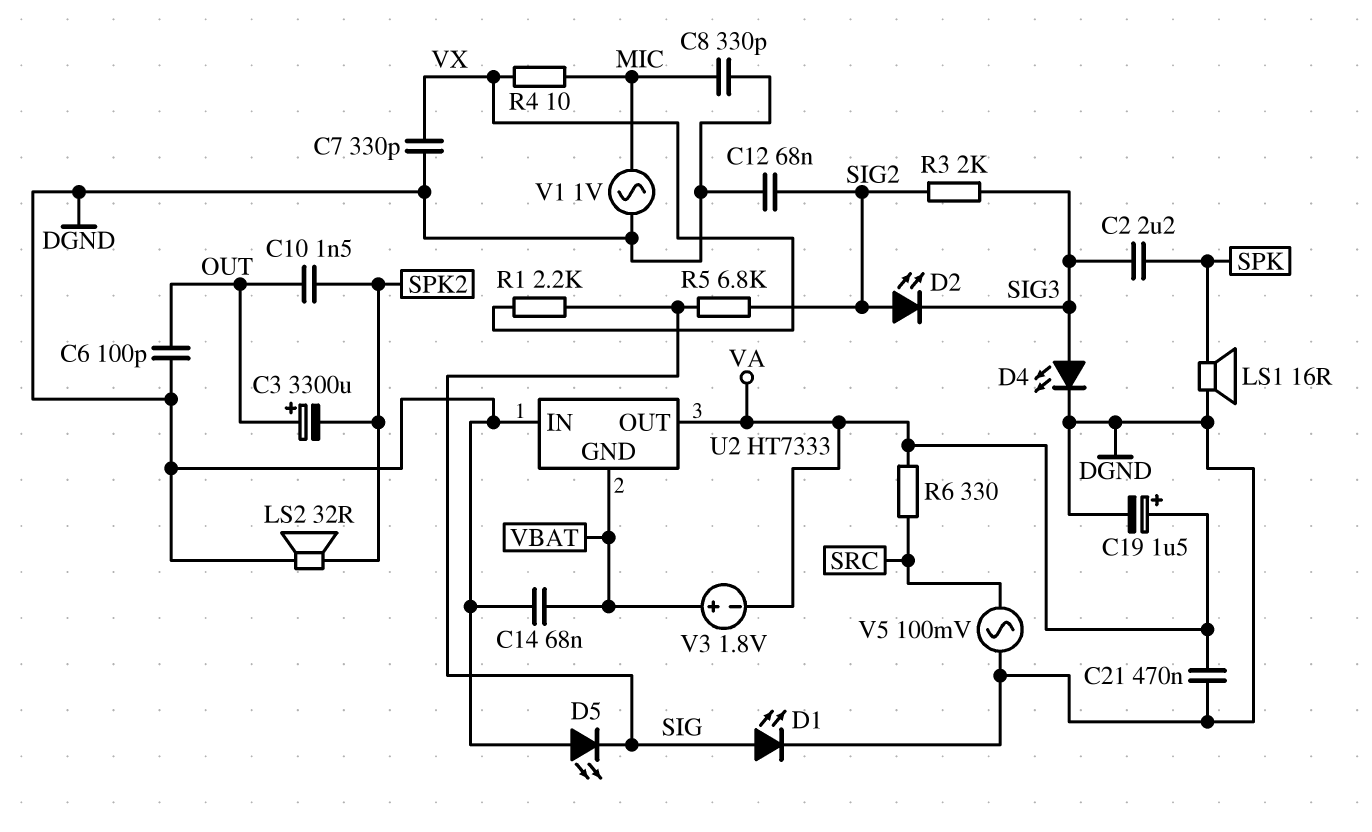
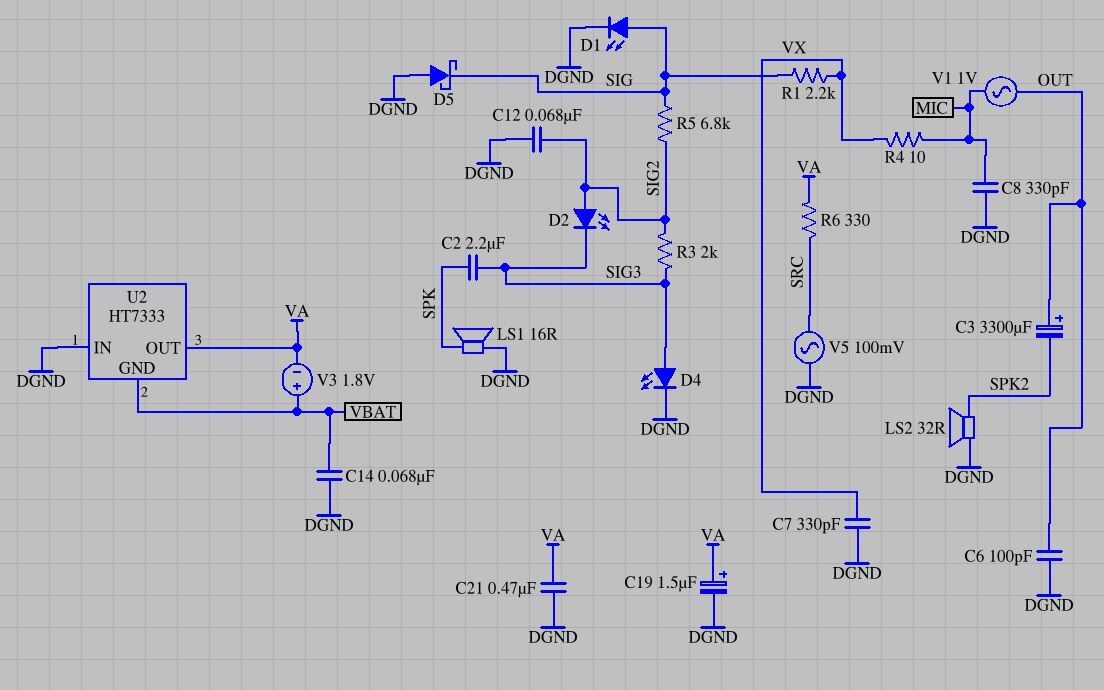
C10: 1.5nF (OUT, SPK2) -> none
D5: LED (A DGND, K SIG) -> schottky (A DGND, K SIG)
V1: AC 1V (DGND, MIC) -> AC 1V (MIC, OUT)

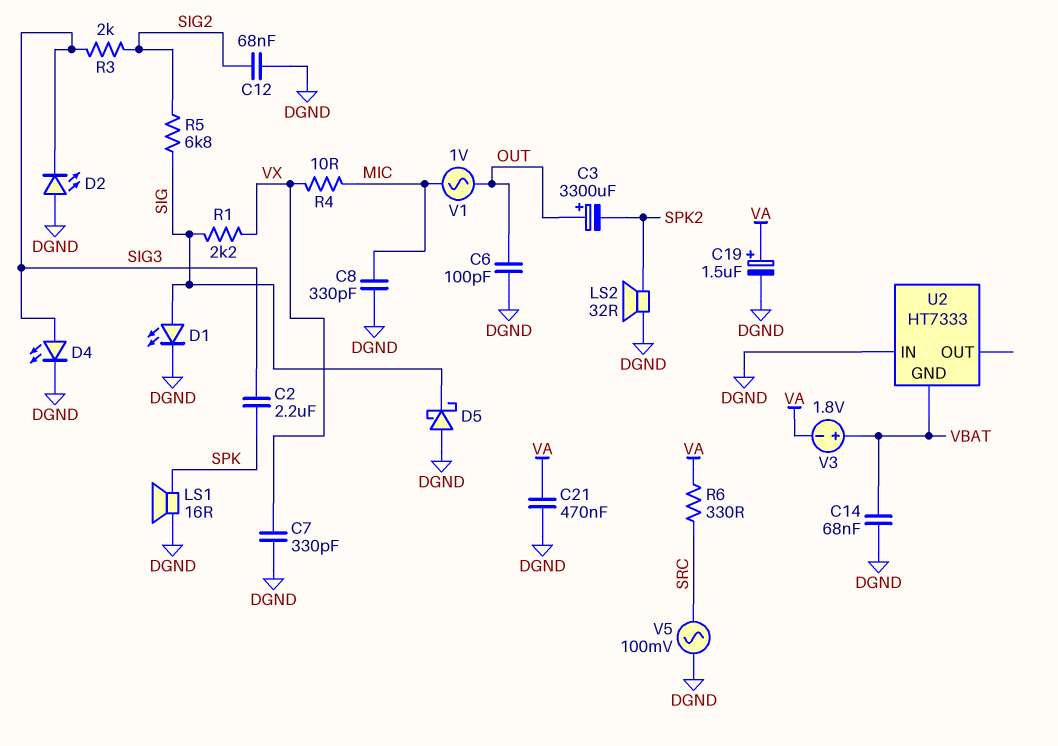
D2: LED (A SIG2, K SIG3) -> LED (A DGND, K SIG3)
U2 pin OUT: VA -> none

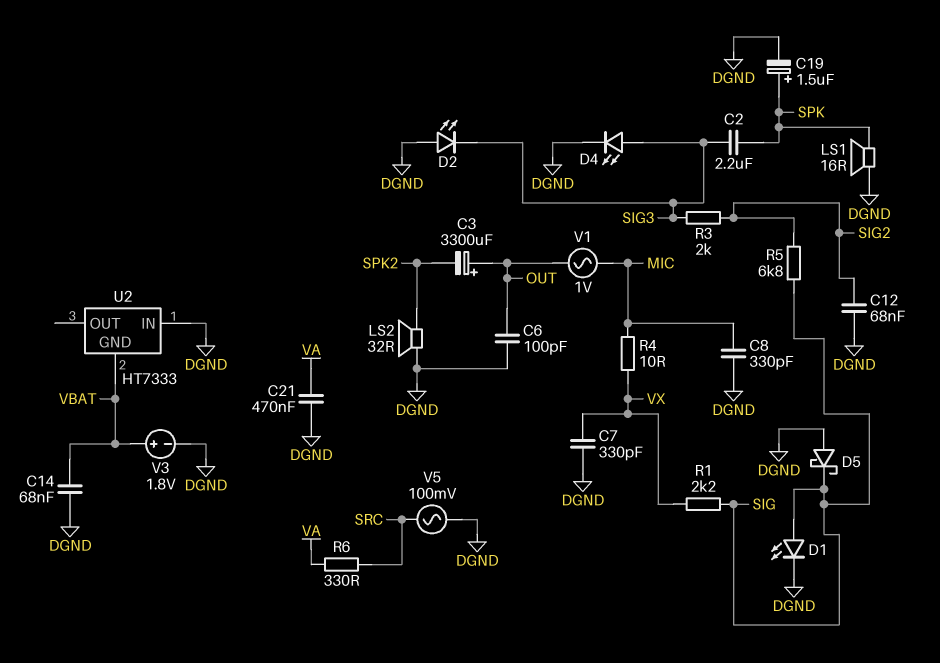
C19: 1.5uF (plus VA, minus DGND) -> 1.5uF (plus SPK, minus DGND)
V3: 1.8V (plus VBAT, minus VA) -> 1.8V (plus VBAT, minus DGND)

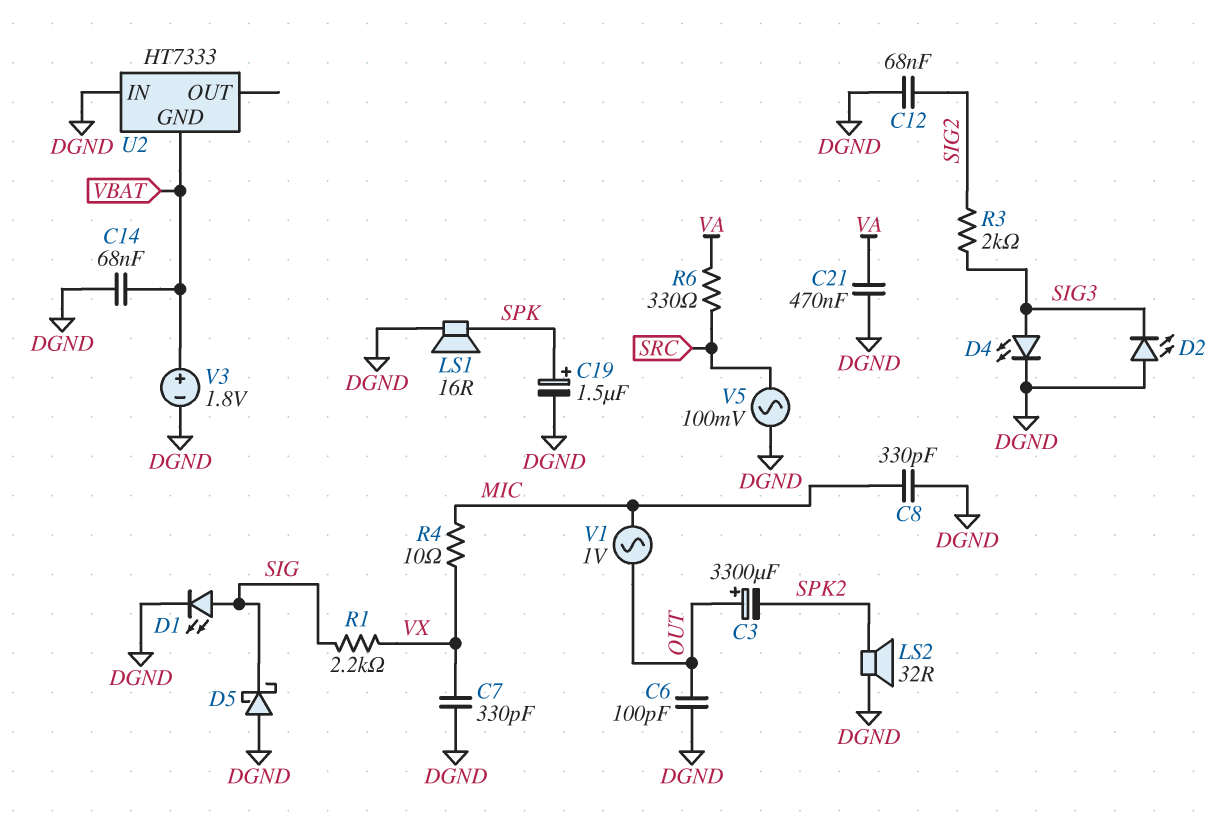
C2: 2.2uF (SIG3, SPK) -> none
R5: 6.8k (SIG, SIG2) -> none

